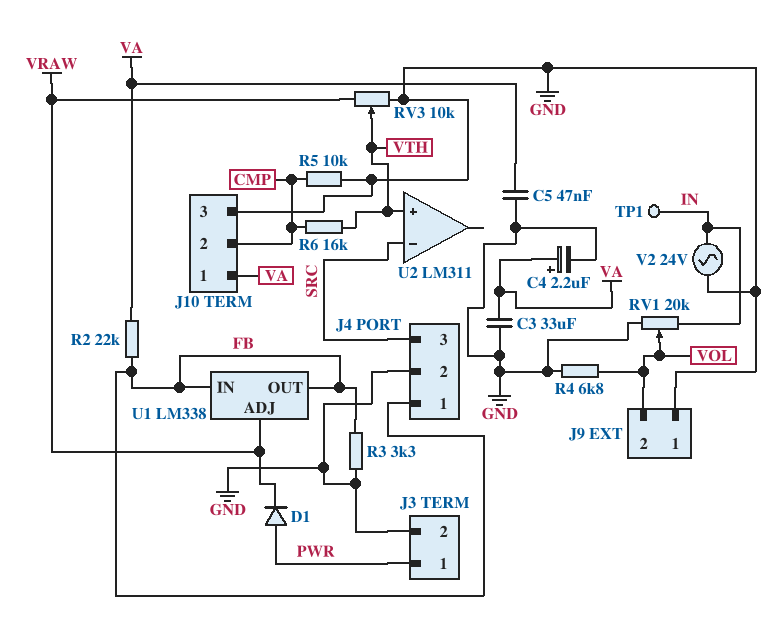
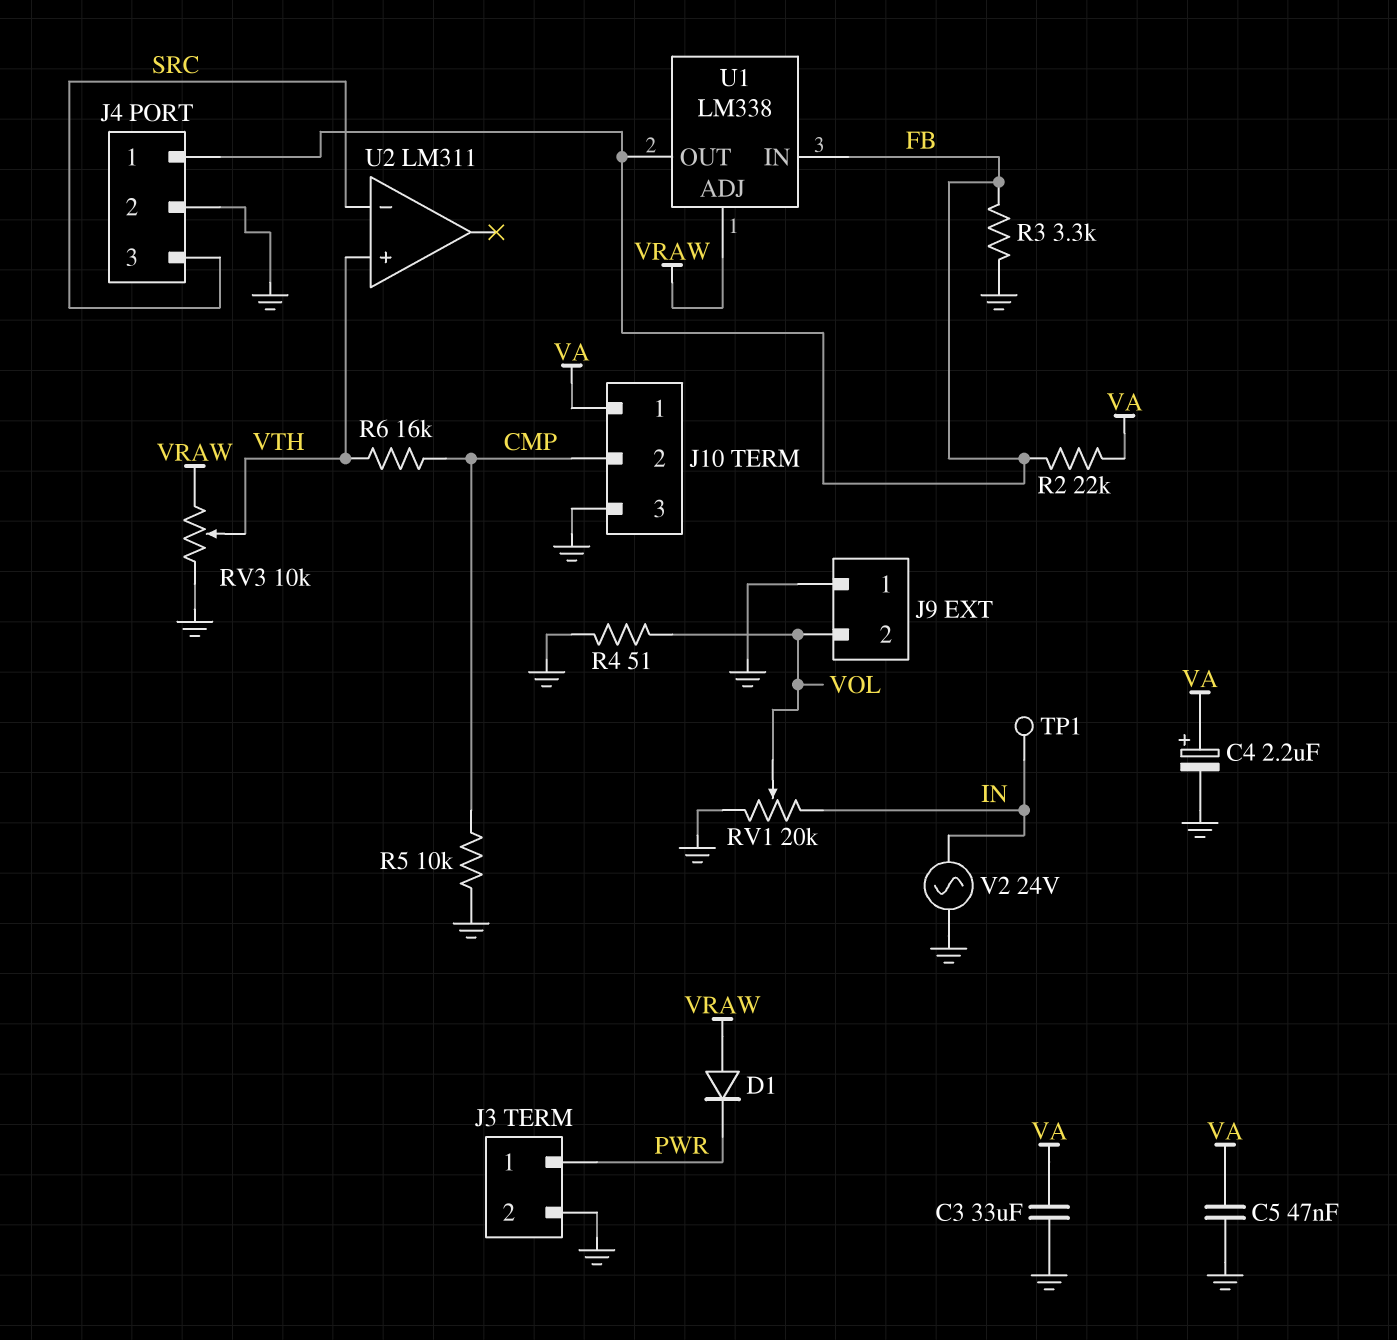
D1: diode (A PWR, K VRAW) -> diode (A VRAW, K PWR)
R4: 6.8k (GND, VOL) -> 51 (GND, VOL)

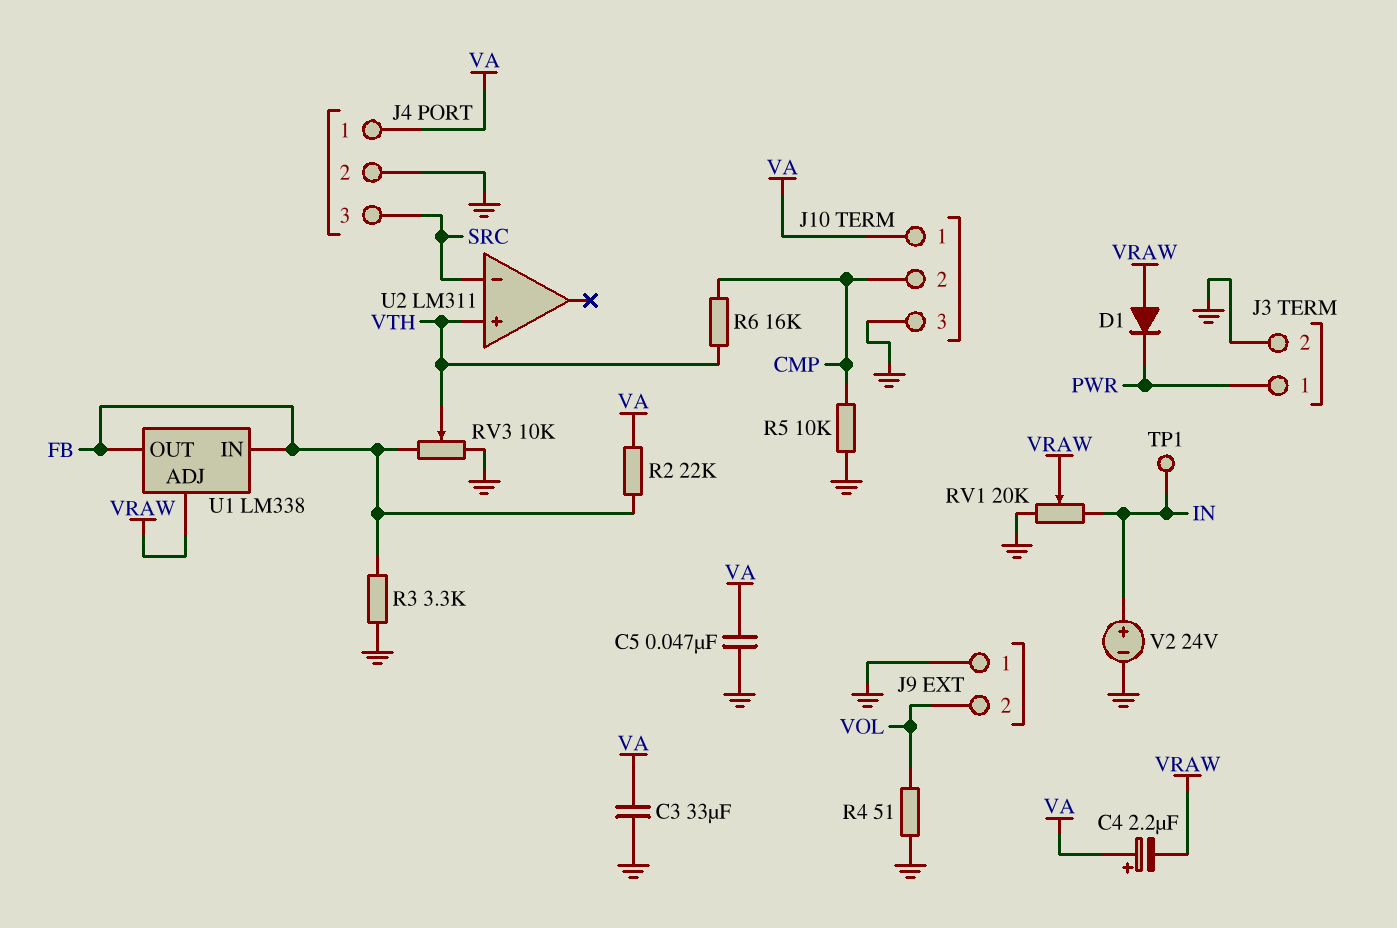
C4: 2.2uF (plus VA, minus GND) -> 2.2uF (plus VA, minus VRAW)
J4 pin 1: FB -> VA
RV1: 20k (GND, IN, wiper VOL) -> 20k (GND, IN, wiper VRAW)
RV3: 10k (GND, VRAW, wiper VTH) -> 10k (FB, GND, wiper VTH)
V2: AC 24V (GND, IN) -> 24V (plus IN, minus GND)

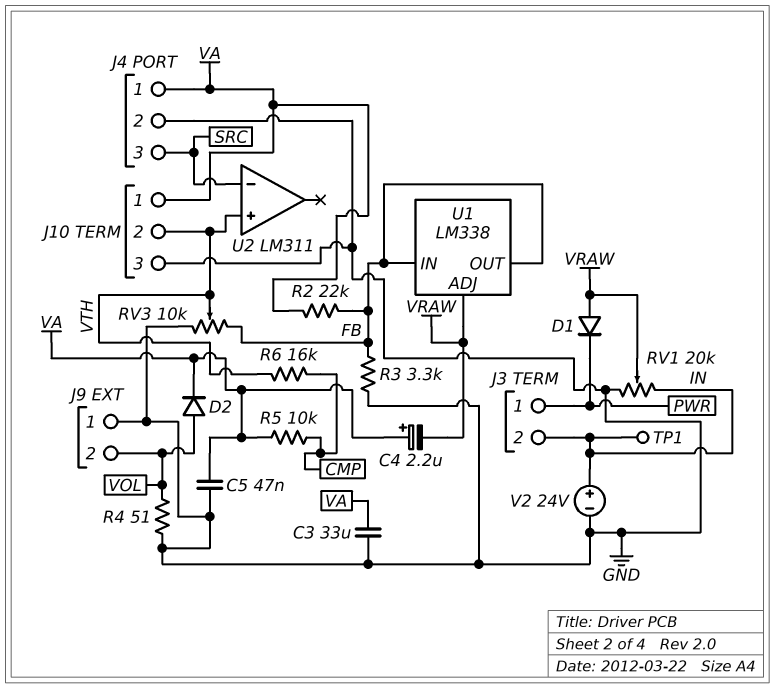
D2: none -> diode (A VOL, K VA)
J3 pin 2: GND -> IN
J10 pin 2: CMP -> VTH
R5: 10k (CMP, GND) -> 10k (CMP, VA)

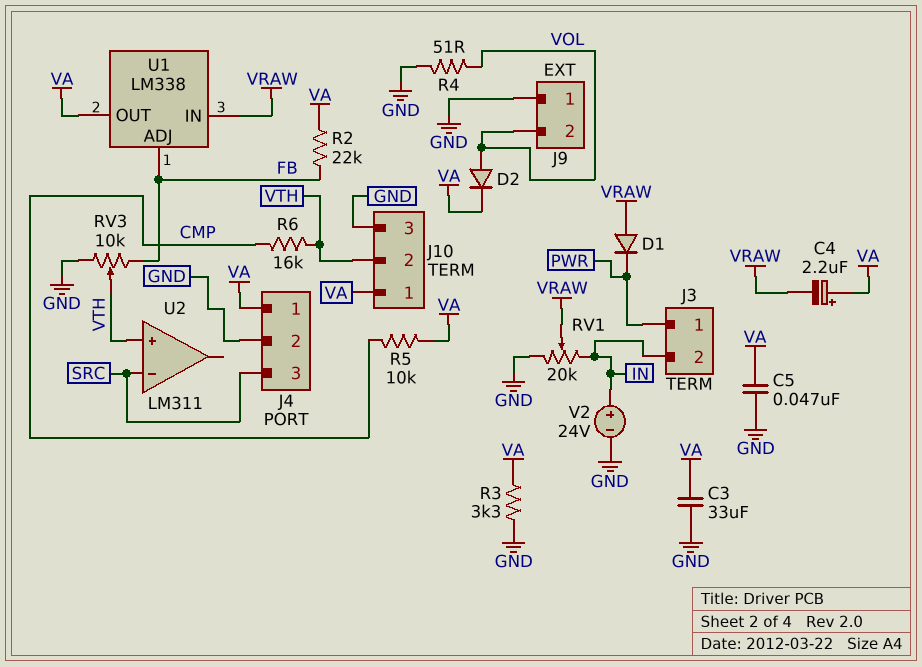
R3: 3.3k (FB, GND) -> 3.3k (GND, VA)
TP1: test point (IN) -> none
U1 pin ADJ: VRAW -> FB
U1 pin IN: FB -> VRAW
U1 pin OUT: FB -> VA

